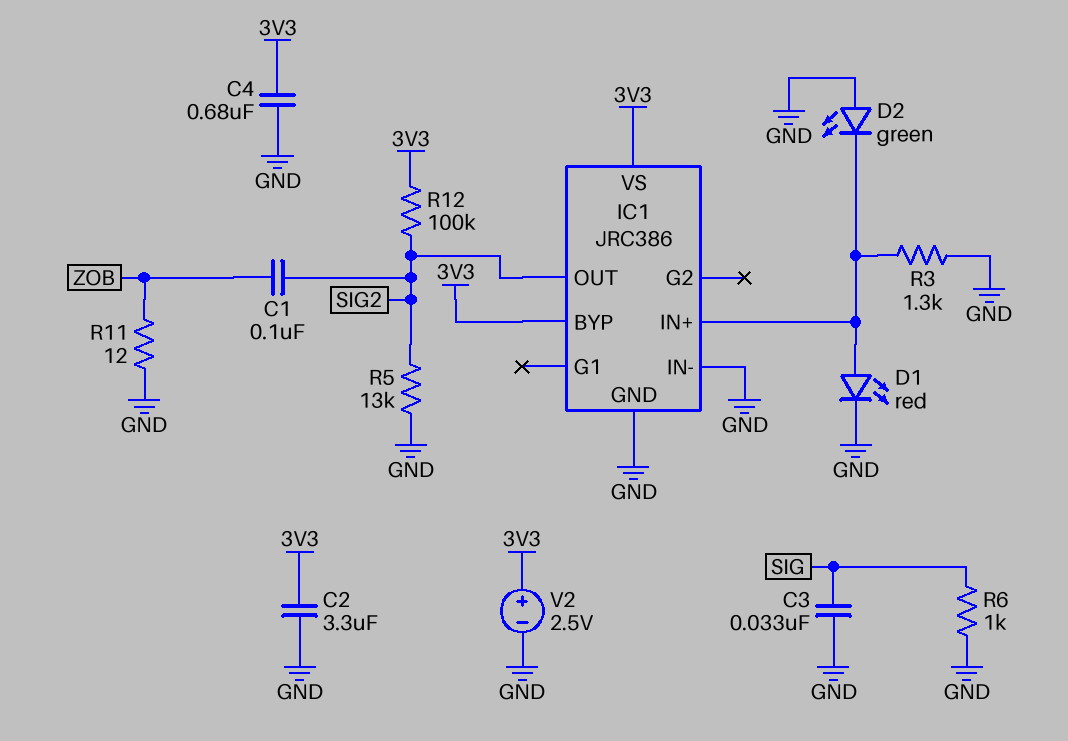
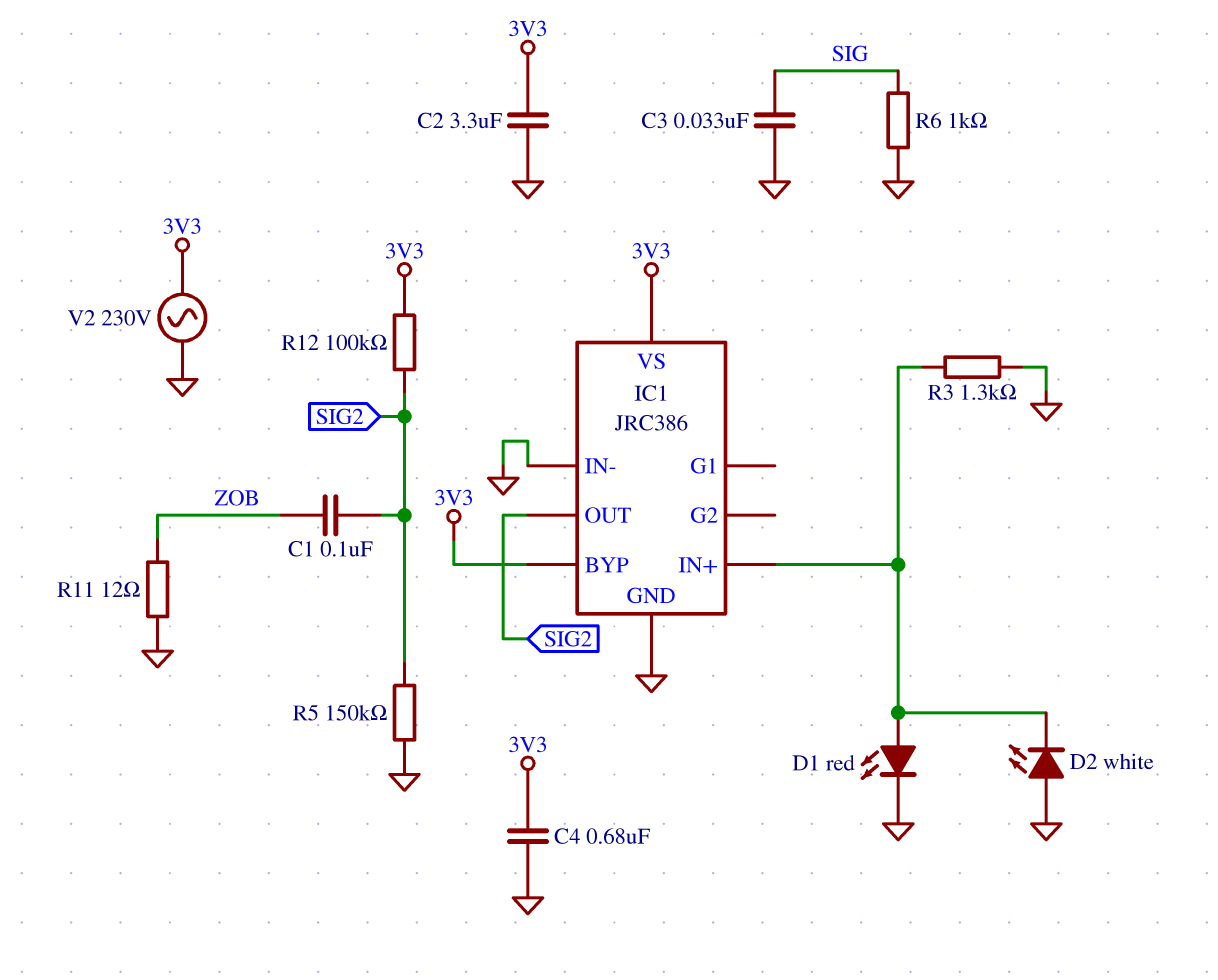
D2: LED green (A GND, K IC1/IN+) -> LED white (A GND, K IC1/IN+)
R5: 13k (GND, SIG2) -> 150k (GND, SIG2)
V2: 2.5V (plus 3V3, minus GND) -> AC 230V (3V3, GND)

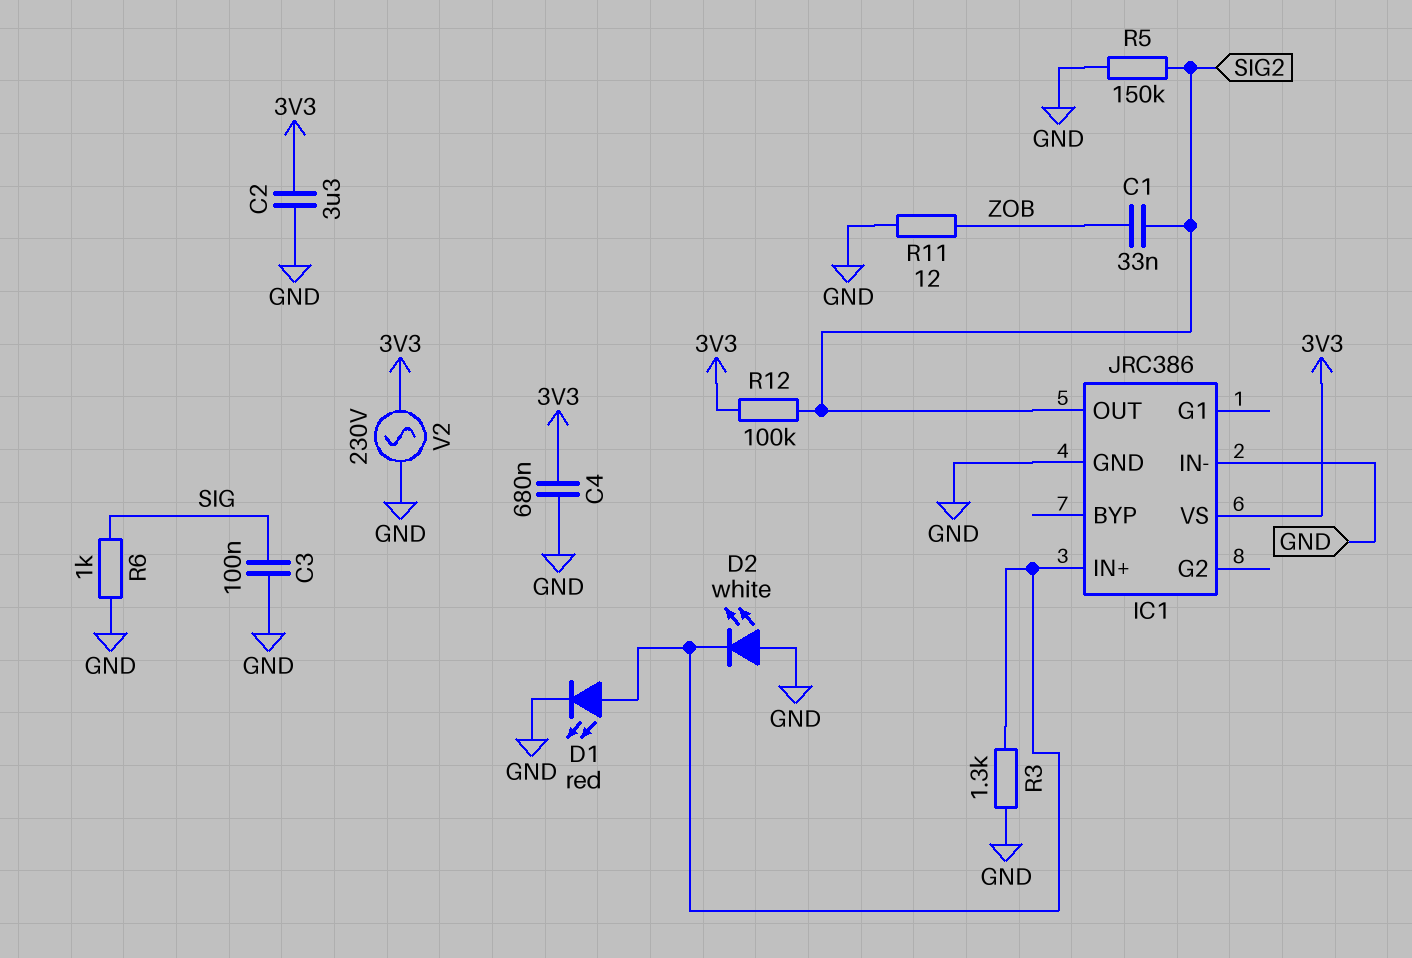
C1: 100nF (SIG2, ZOB) -> 33nF (SIG2, ZOB)
C3: 33nF (GND, SIG) -> 100nF (GND, SIG)
IC1 pin BYP: 3V3 -> none

